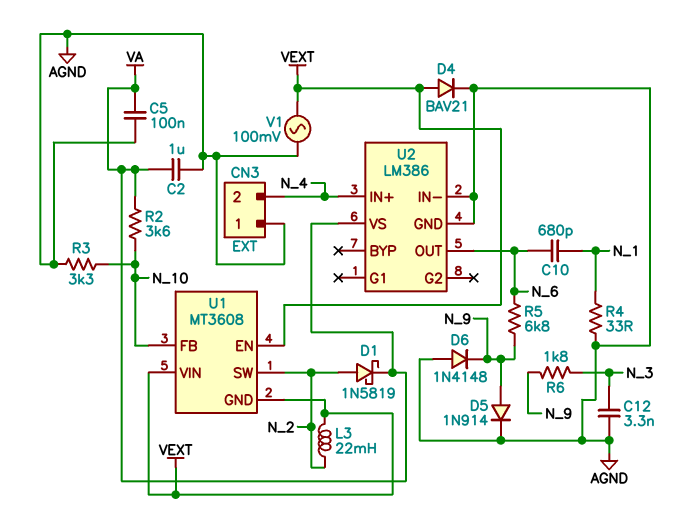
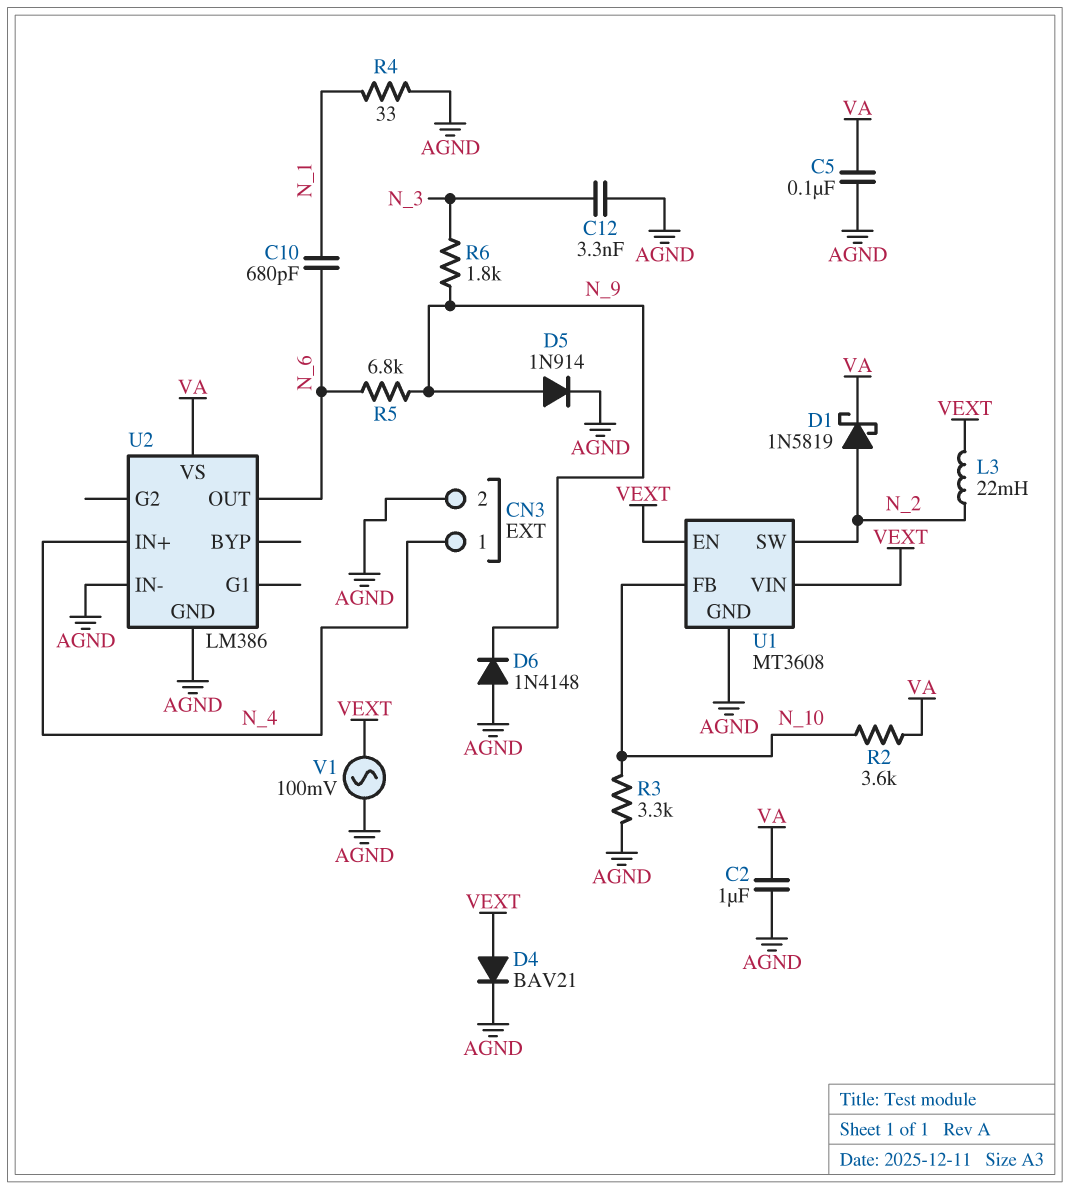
CN3 pin 1: AGND -> N_4
CN3 pin 2: N_4 -> AGND
U1 pin GND: VEXT -> AGND

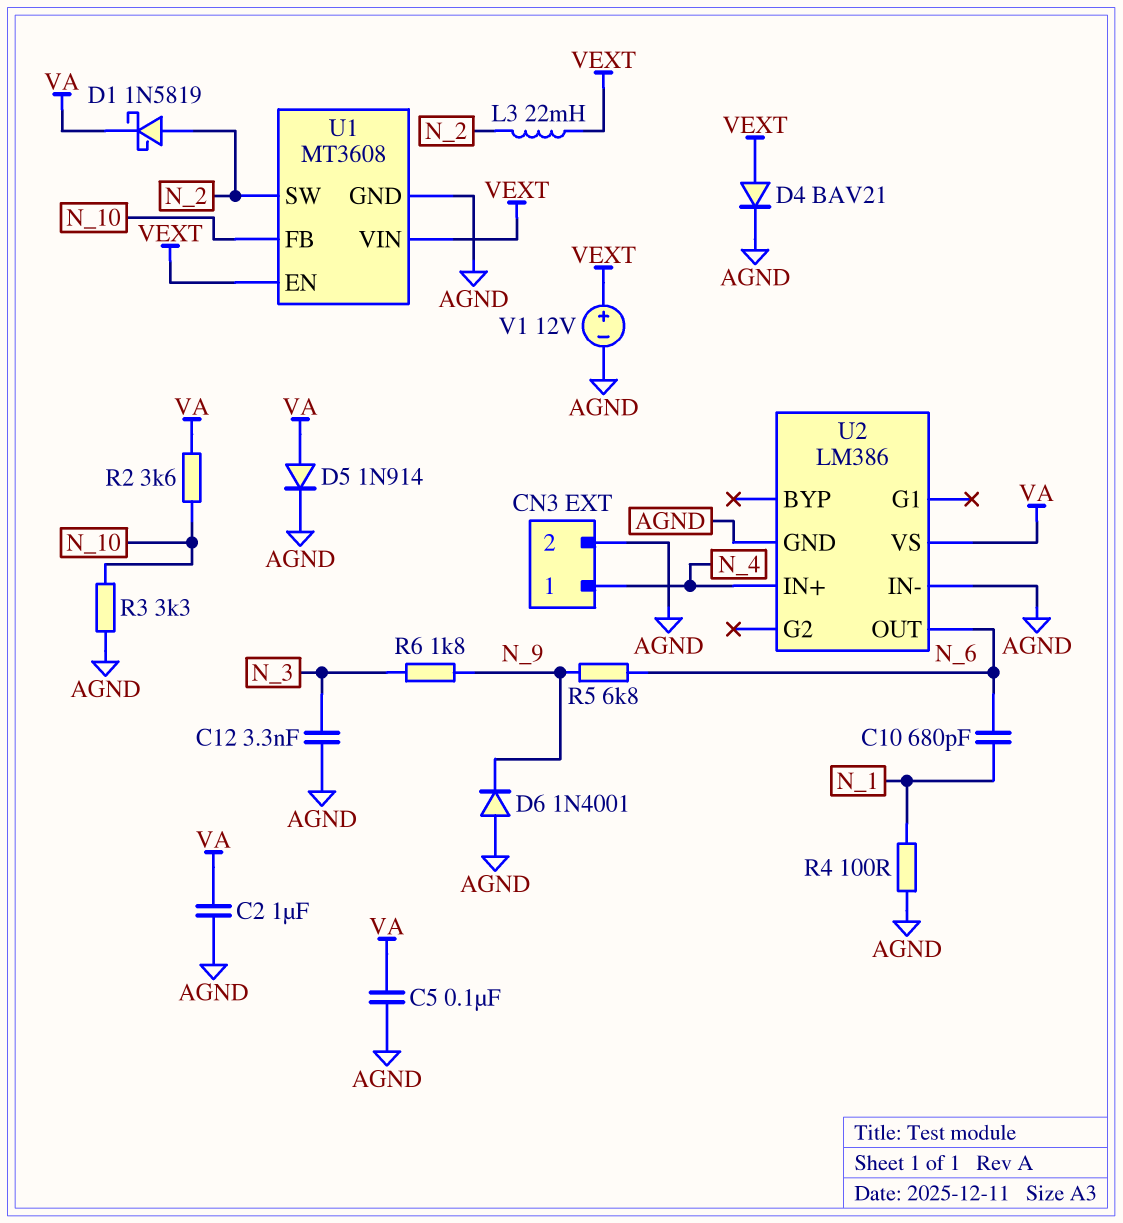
D5: diode 1N914 (A N_9, K AGND) -> diode 1N914 (A VA, K AGND)
D6: diode 1N4148 (A AGND, K N_9) -> diode 1N4001 (A AGND, K N_9)
R4: 33 (AGND, N_1) -> 100 (AGND, N_1)
V1: AC 100mV (AGND, VEXT) -> 12V (plus VEXT, minus AGND)

